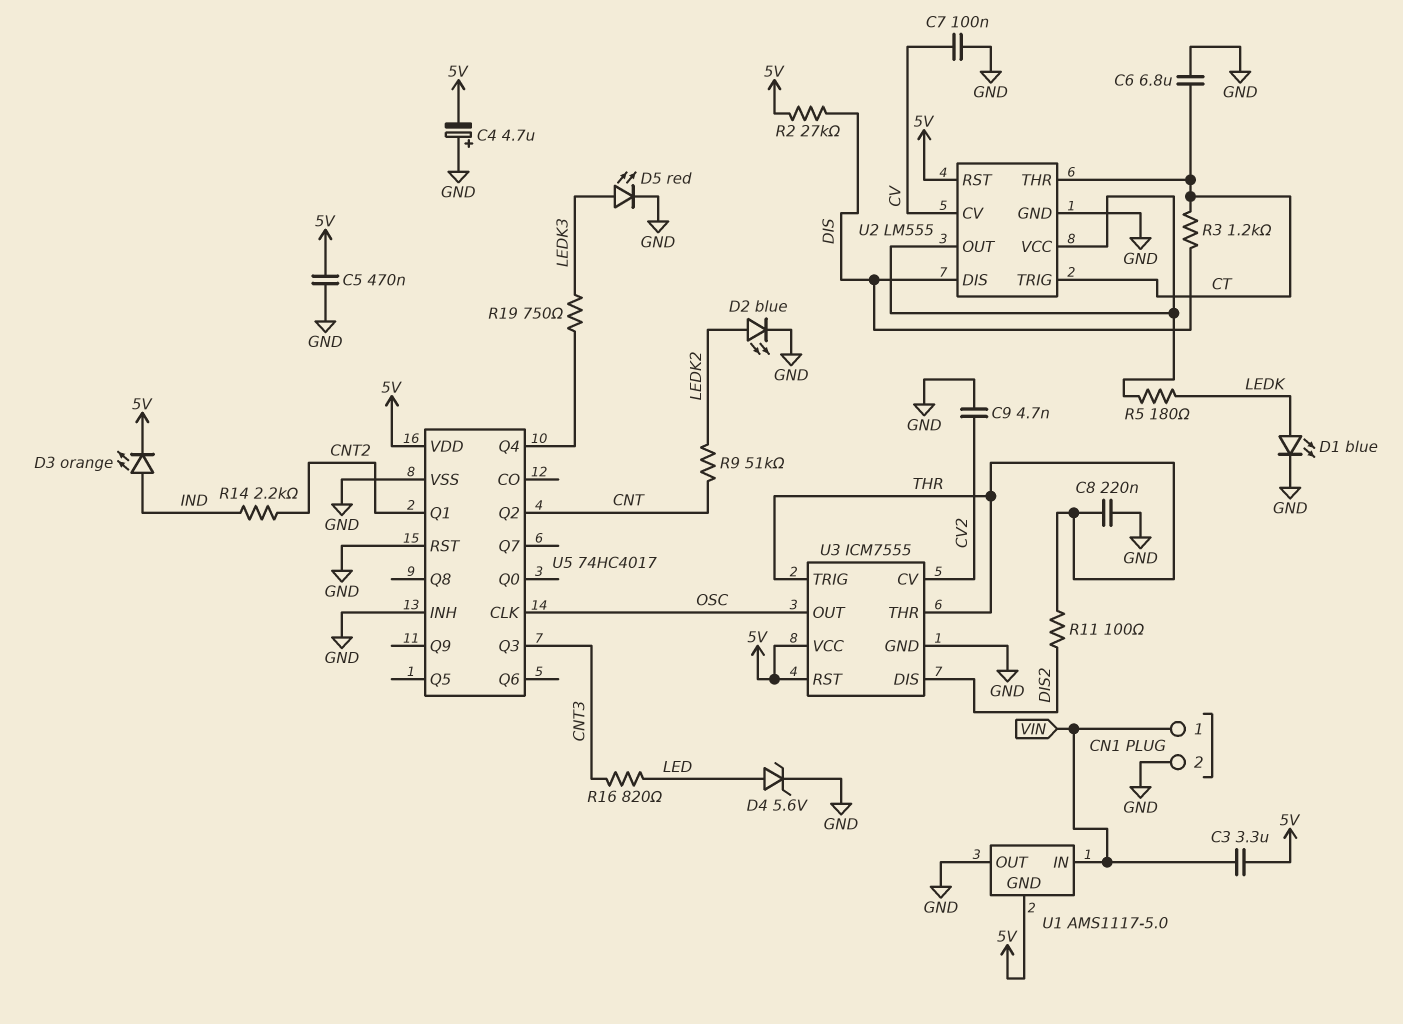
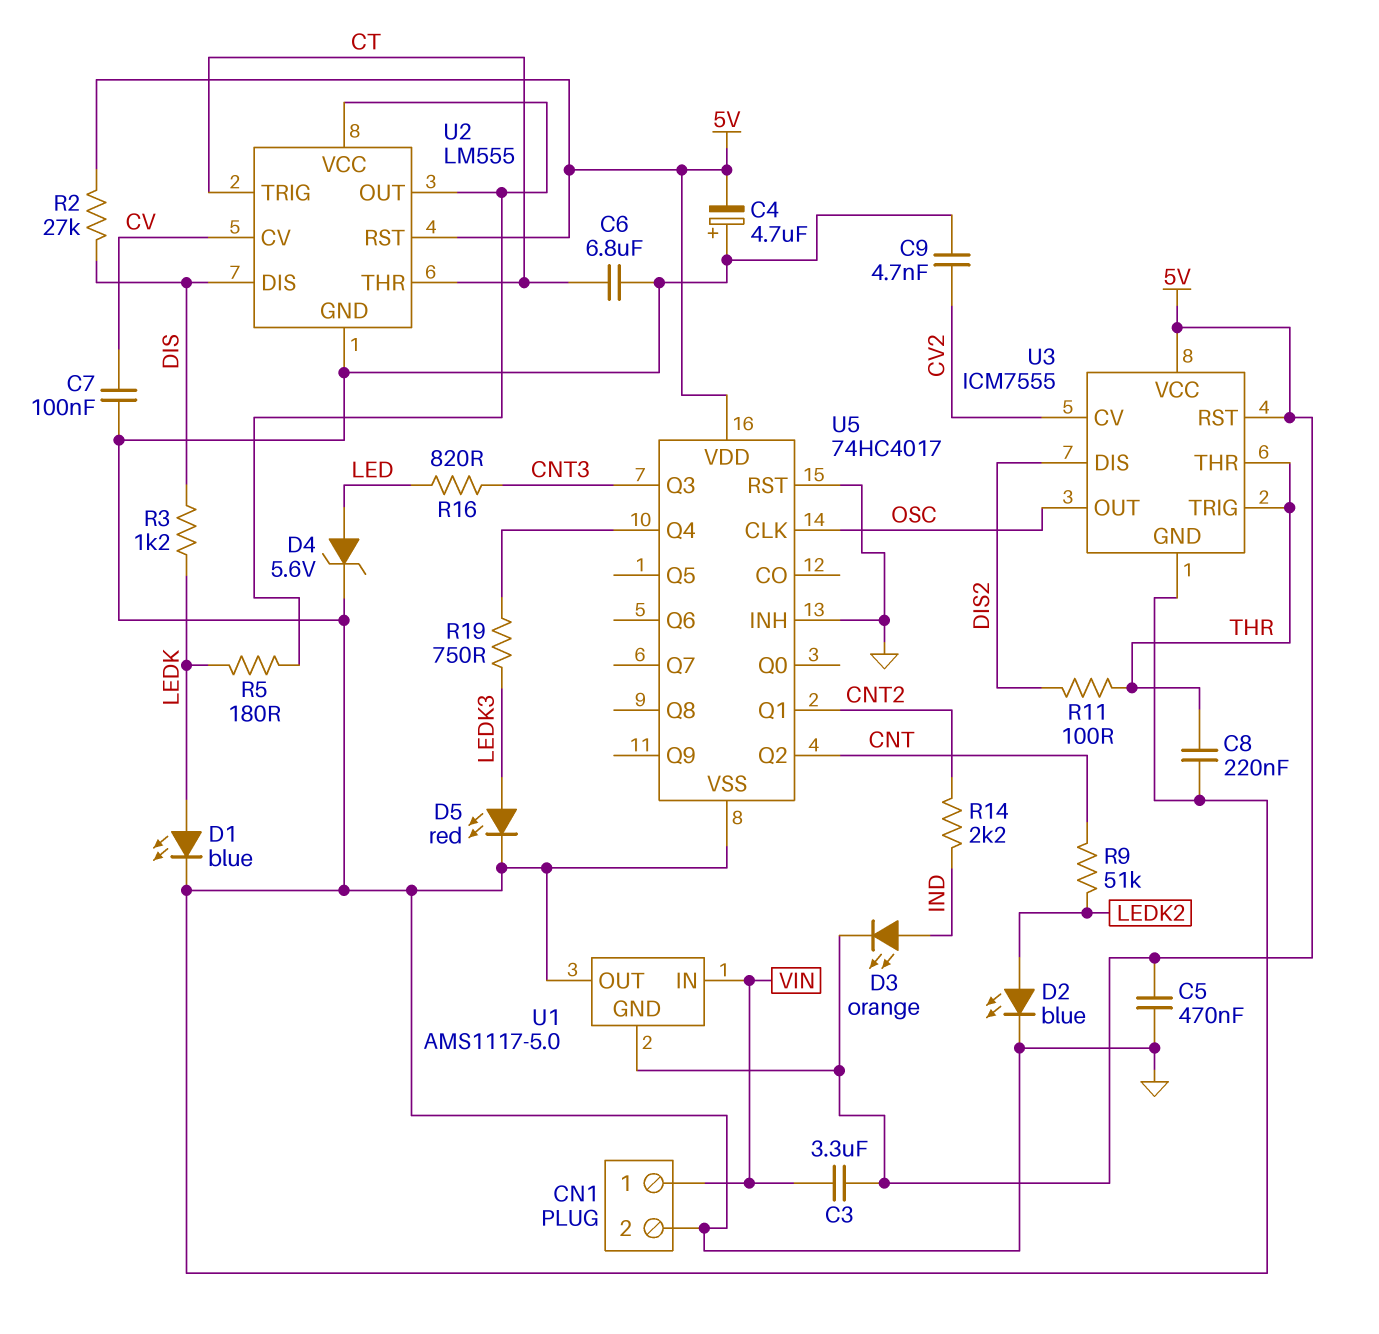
R3: 1.2k (CT, DIS) -> 1.2k (DIS, LEDK)

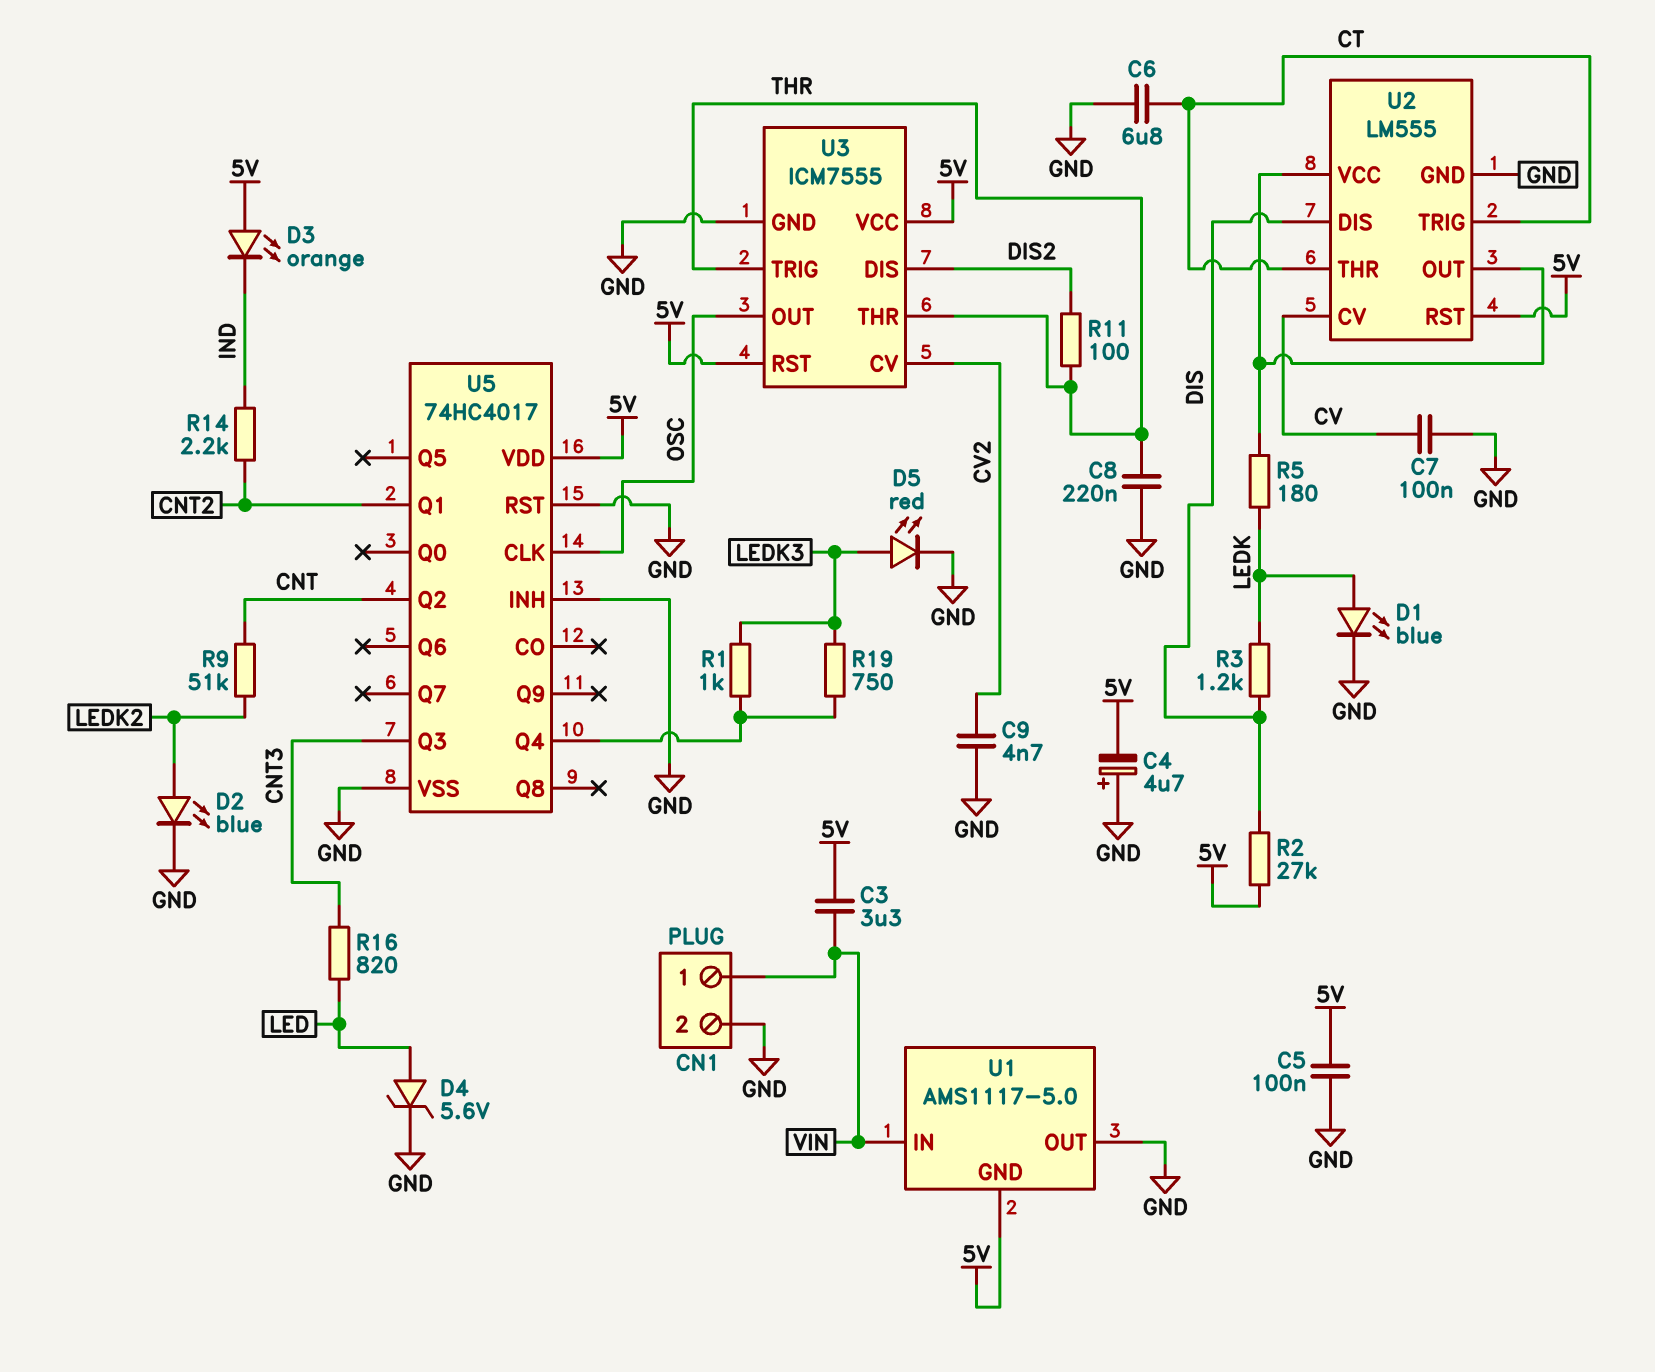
C5: 470nF (5V, GND) -> 100nF (5V, GND)
D3: LED orange (A IND, K 5V) -> LED orange (A 5V, K IND)
R1: none -> 1k (LEDK3, U5/Q4)

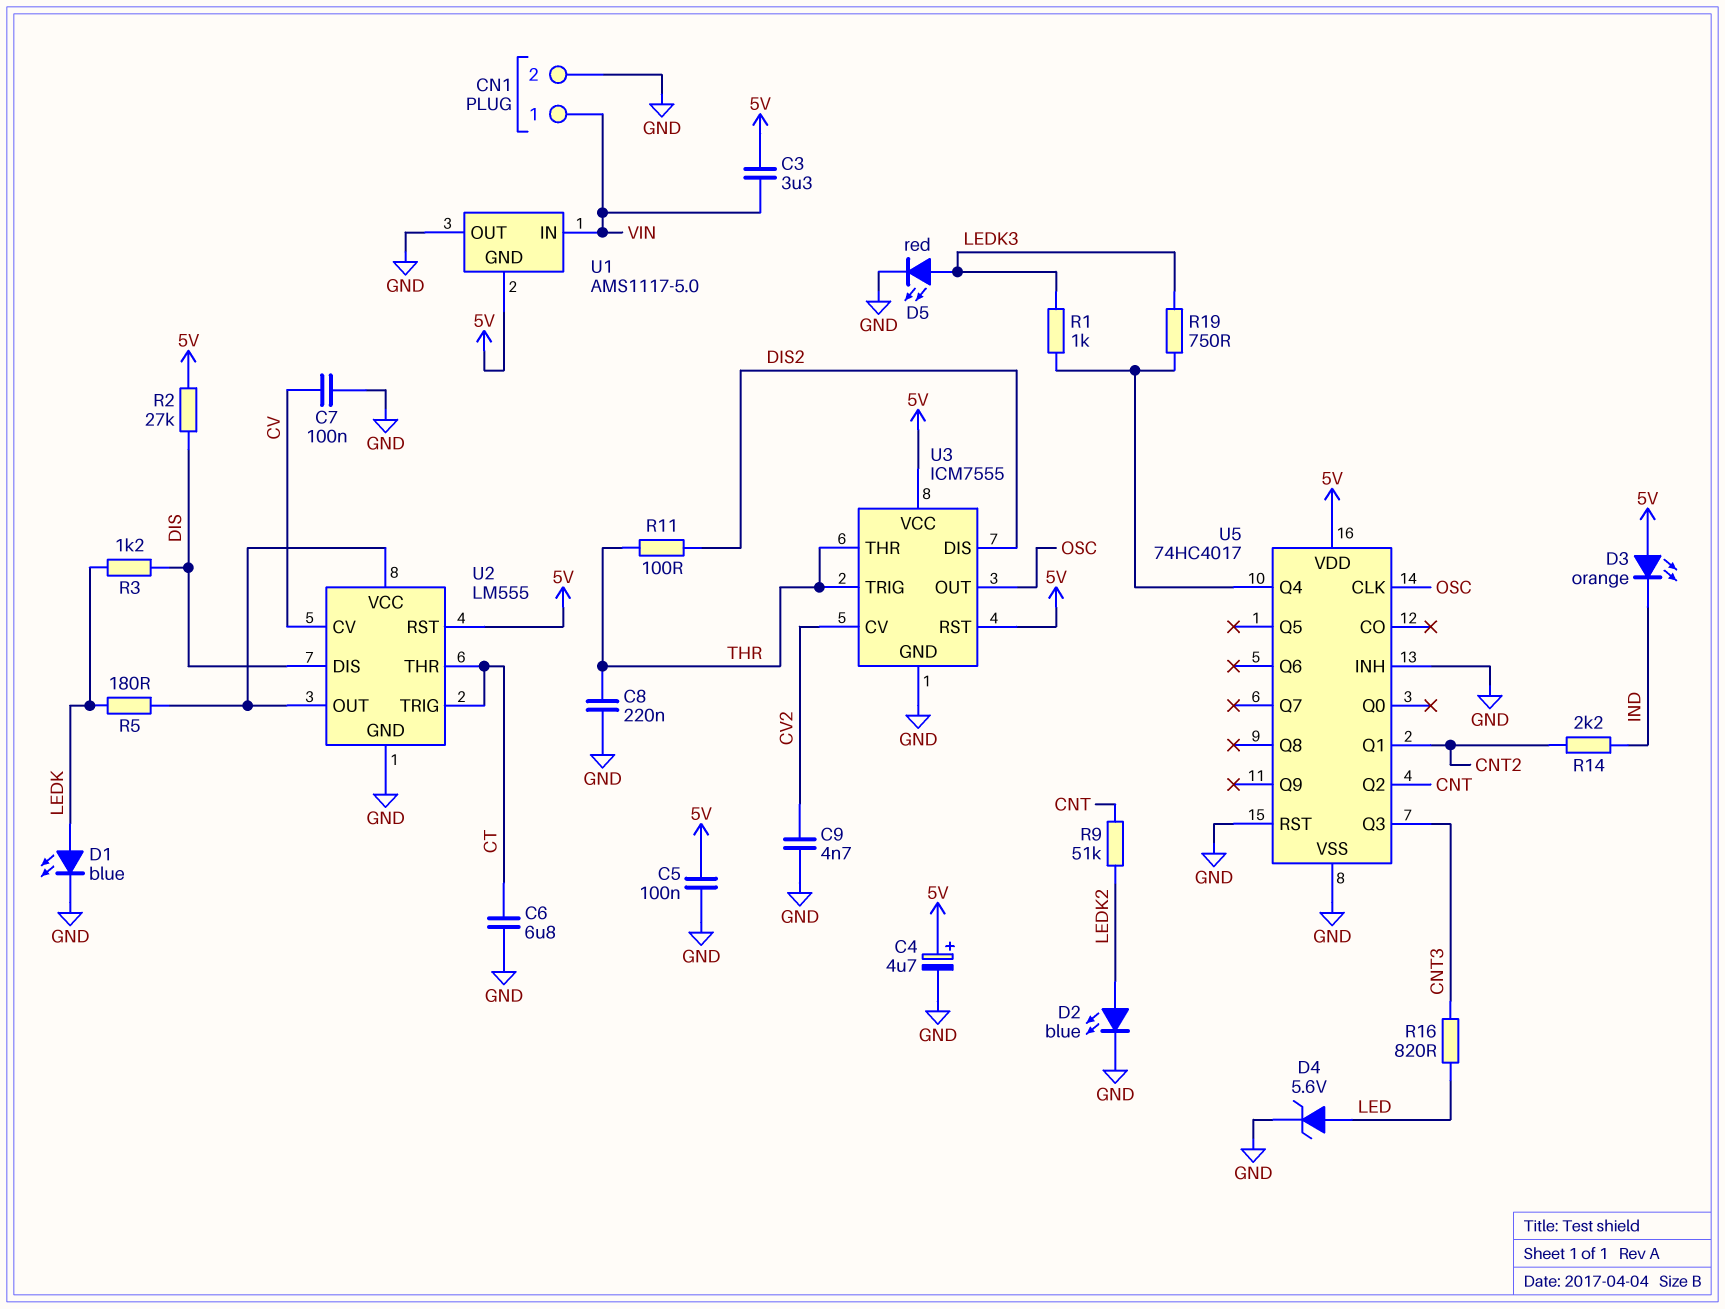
C4: 4.7uF (plus GND, minus 5V) -> 4.7uF (plus 5V, minus GND)

